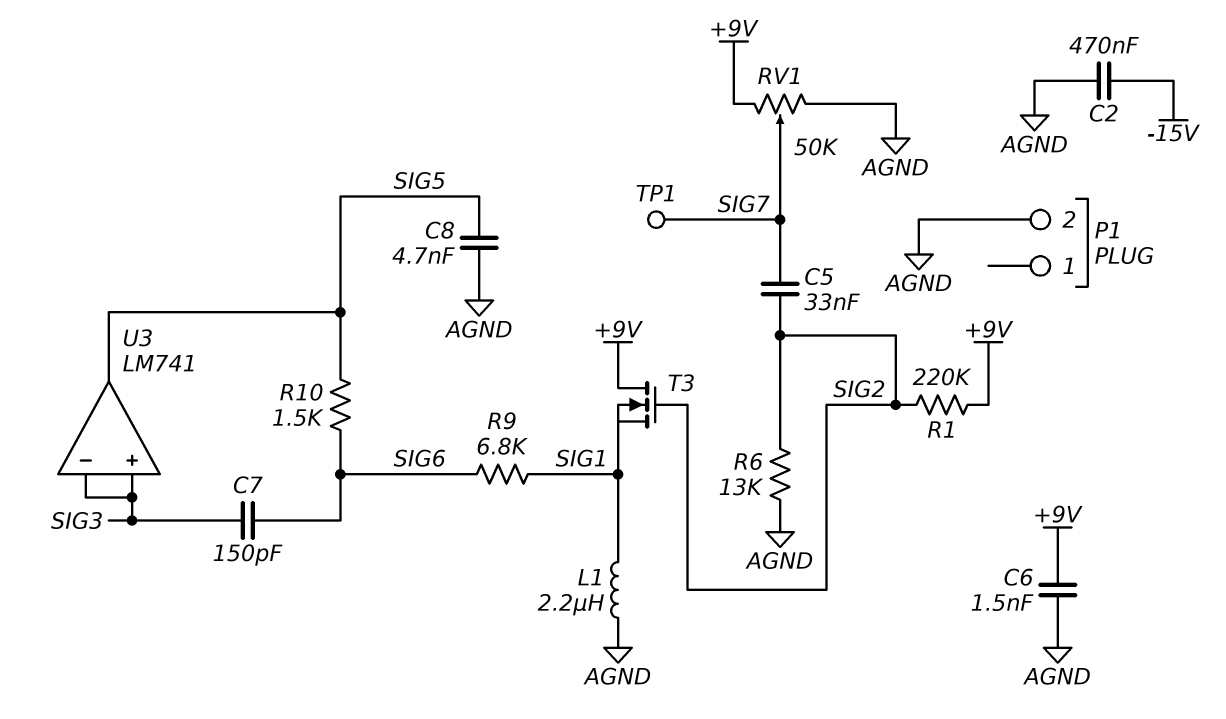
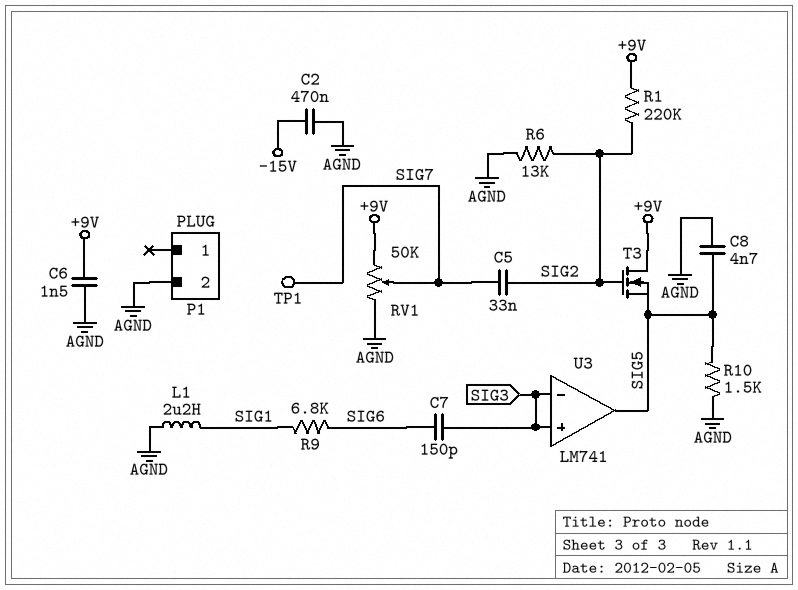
R10: 1.5k (SIG5, SIG6) -> 1.5k (AGND, SIG5)
T3: NMOS (G SIG2, D +9V, S SIG1) -> NMOS (G SIG2, D +9V, S SIG5)

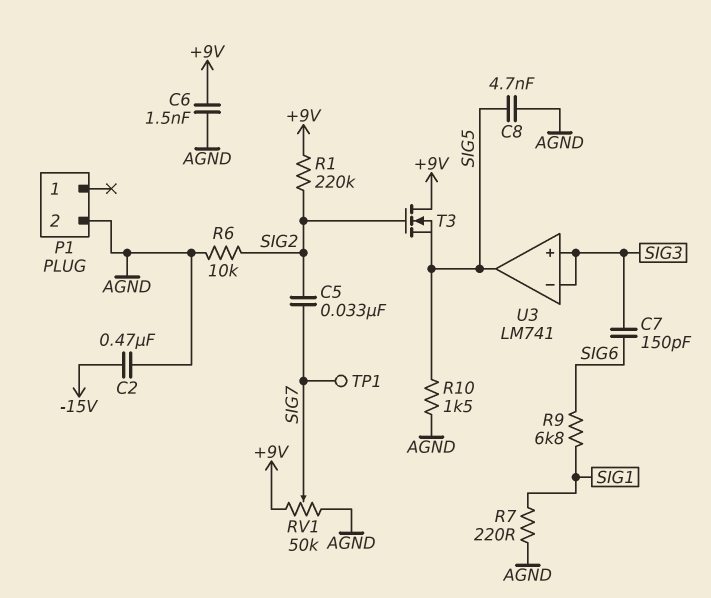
L1: 2.2uH (AGND, SIG1) -> none
R6: 13k (AGND, SIG2) -> 10k (AGND, SIG2)
R7: none -> 220 (AGND, SIG1)

